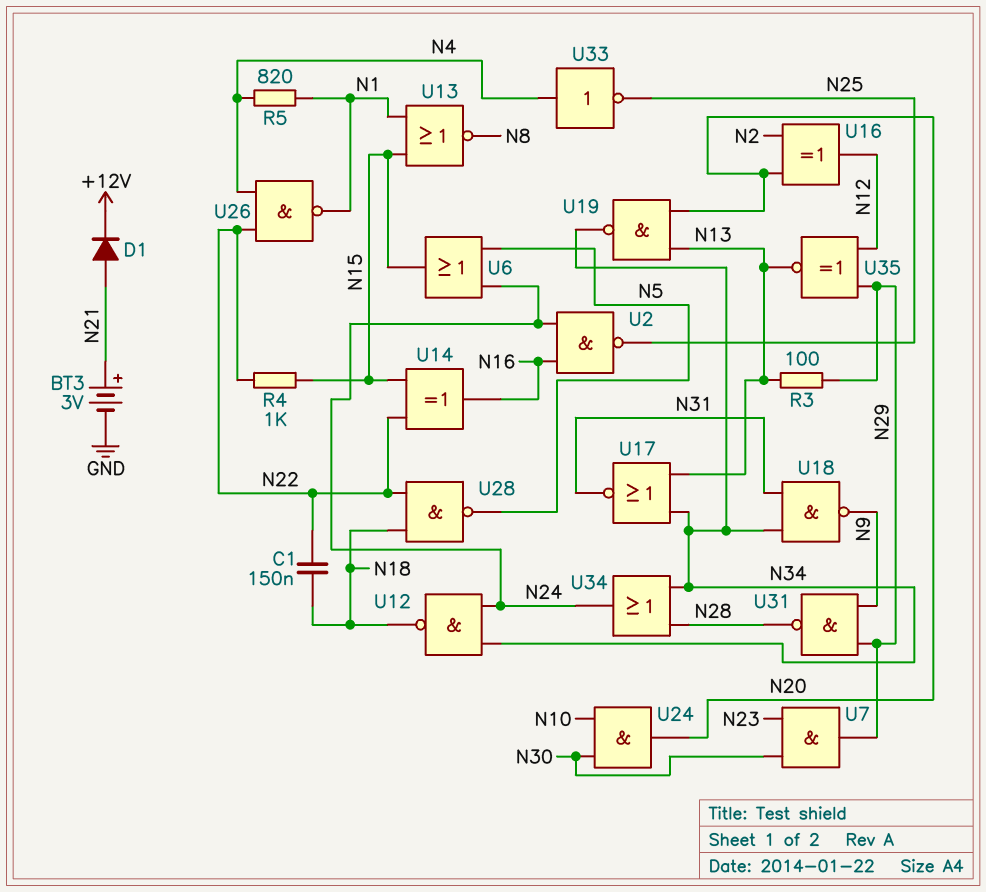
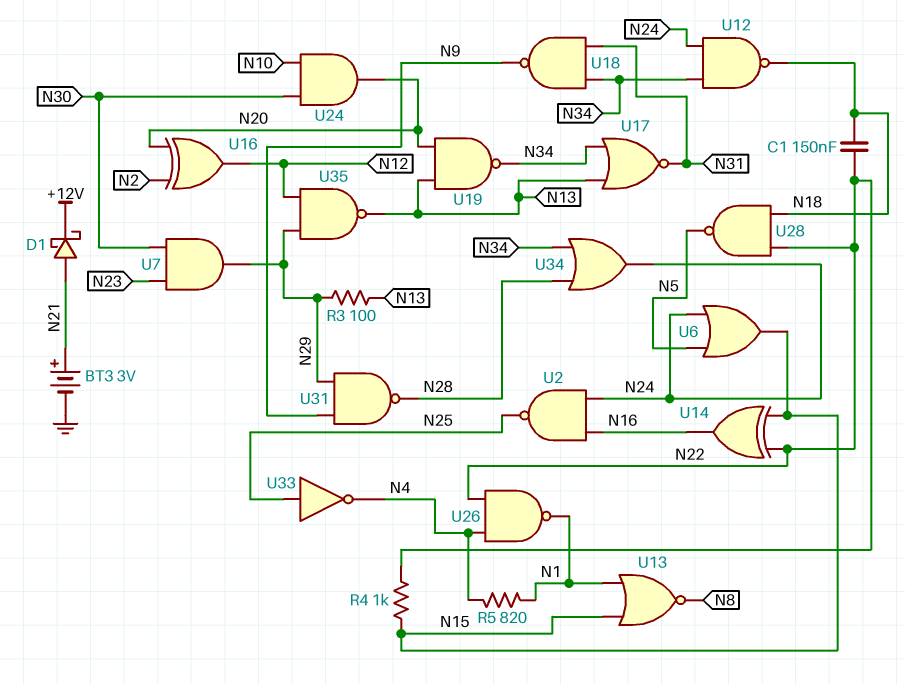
D1: diode (A N21, K +12V) -> schottky (A N21, K +12V)
U33: NOT (in N4, out N25) -> NOT (in N25, out N4)
U35: XNOR (in N12, in N29, out N13) -> NAND (in N12, in N29, out N13)

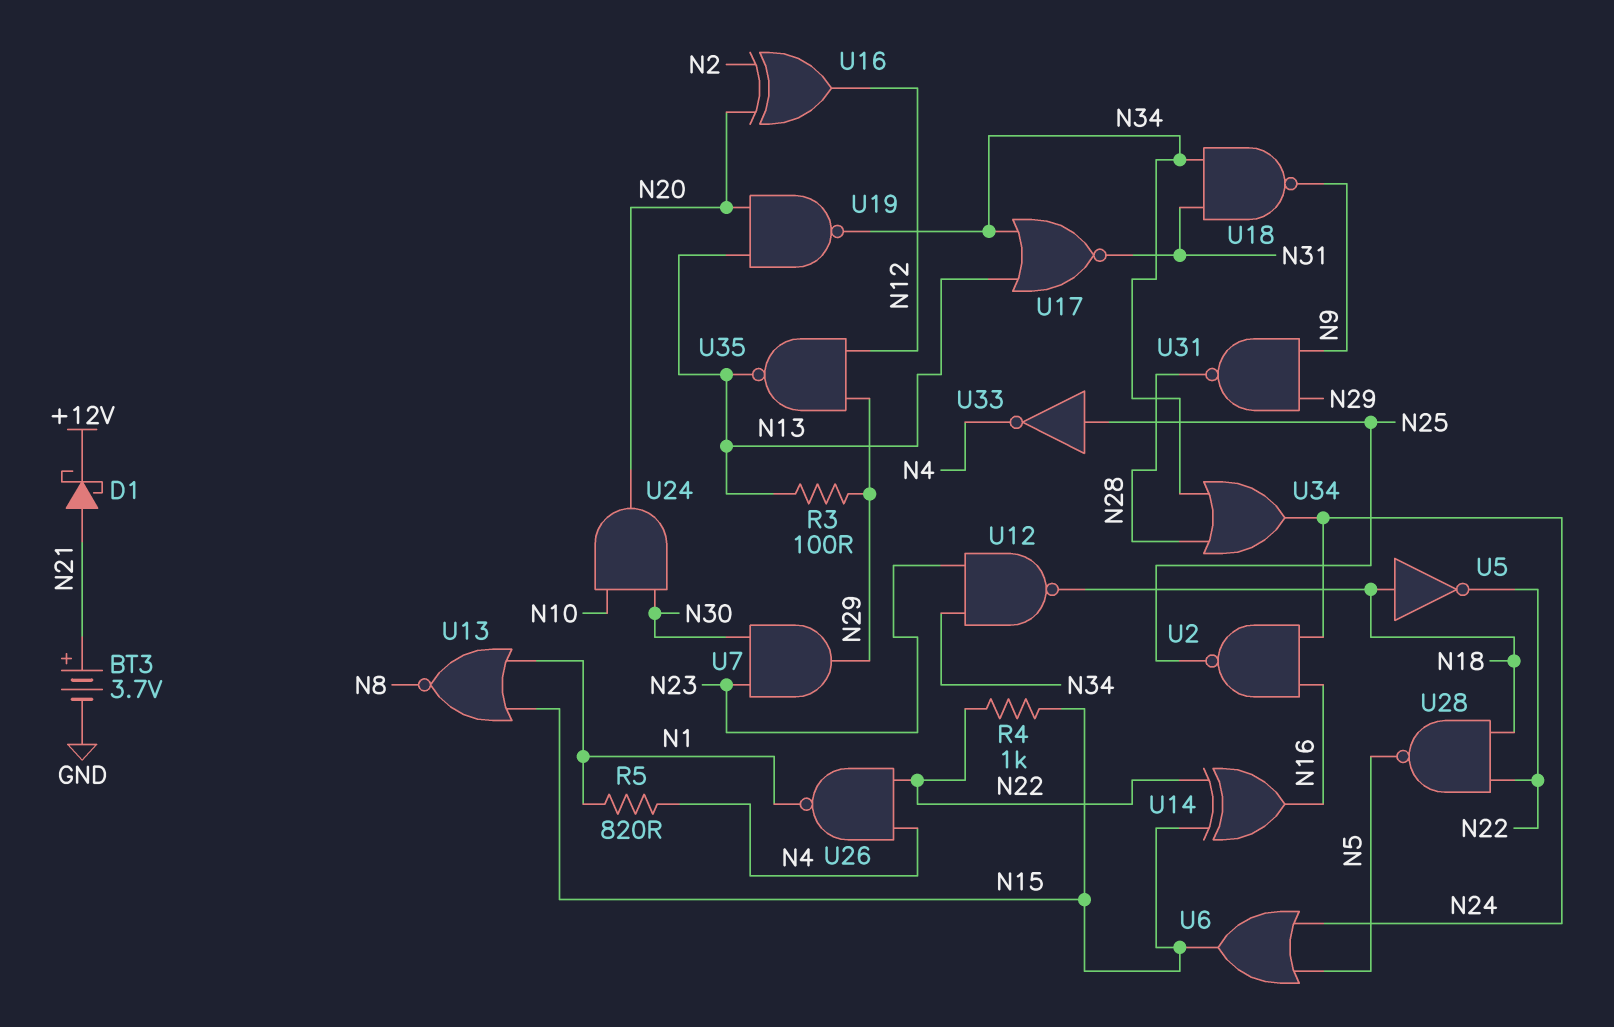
BT3: 3V (plus N21, minus GND) -> 3.7V (plus N21, minus GND)
C1: 150nF (N18, N22) -> none
U5: none -> NOT (in N18, out N22)
U12: NAND (in N24, in N34, out N18) -> NAND (in N23, in N34, out N18)

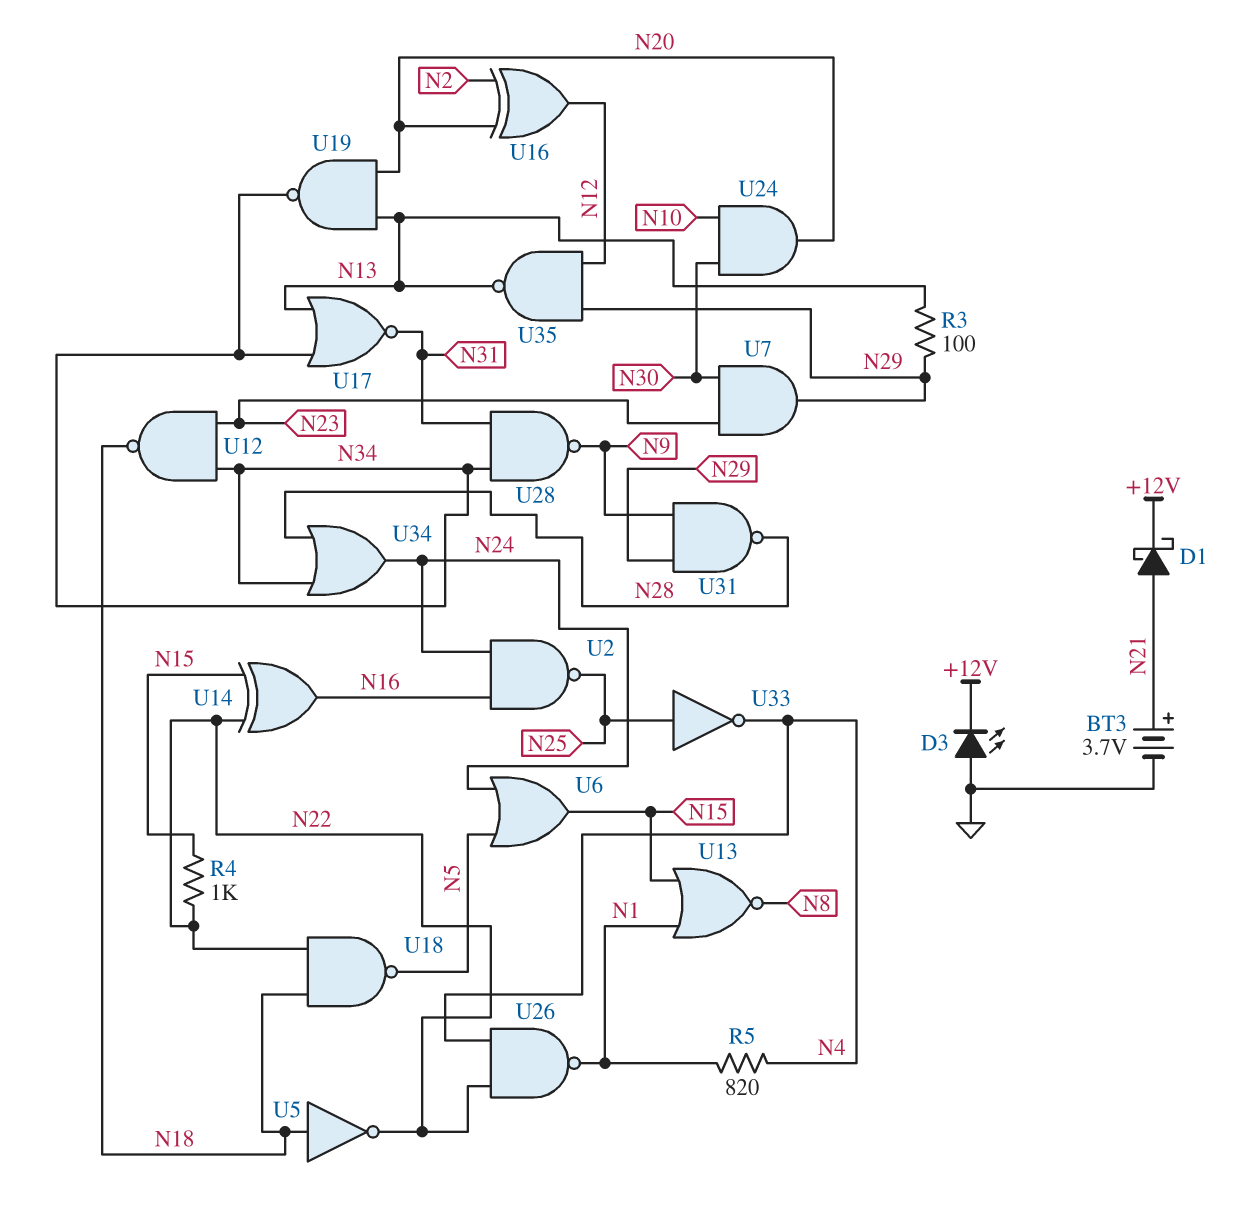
D3: none -> LED (A GND, K +12V)
U18: NAND (in N31, in N34, out N9) -> NAND (in N18, in N22, out N5)
U28: NAND (in N18, in N22, out N5) -> NAND (in N31, in N34, out N9)

